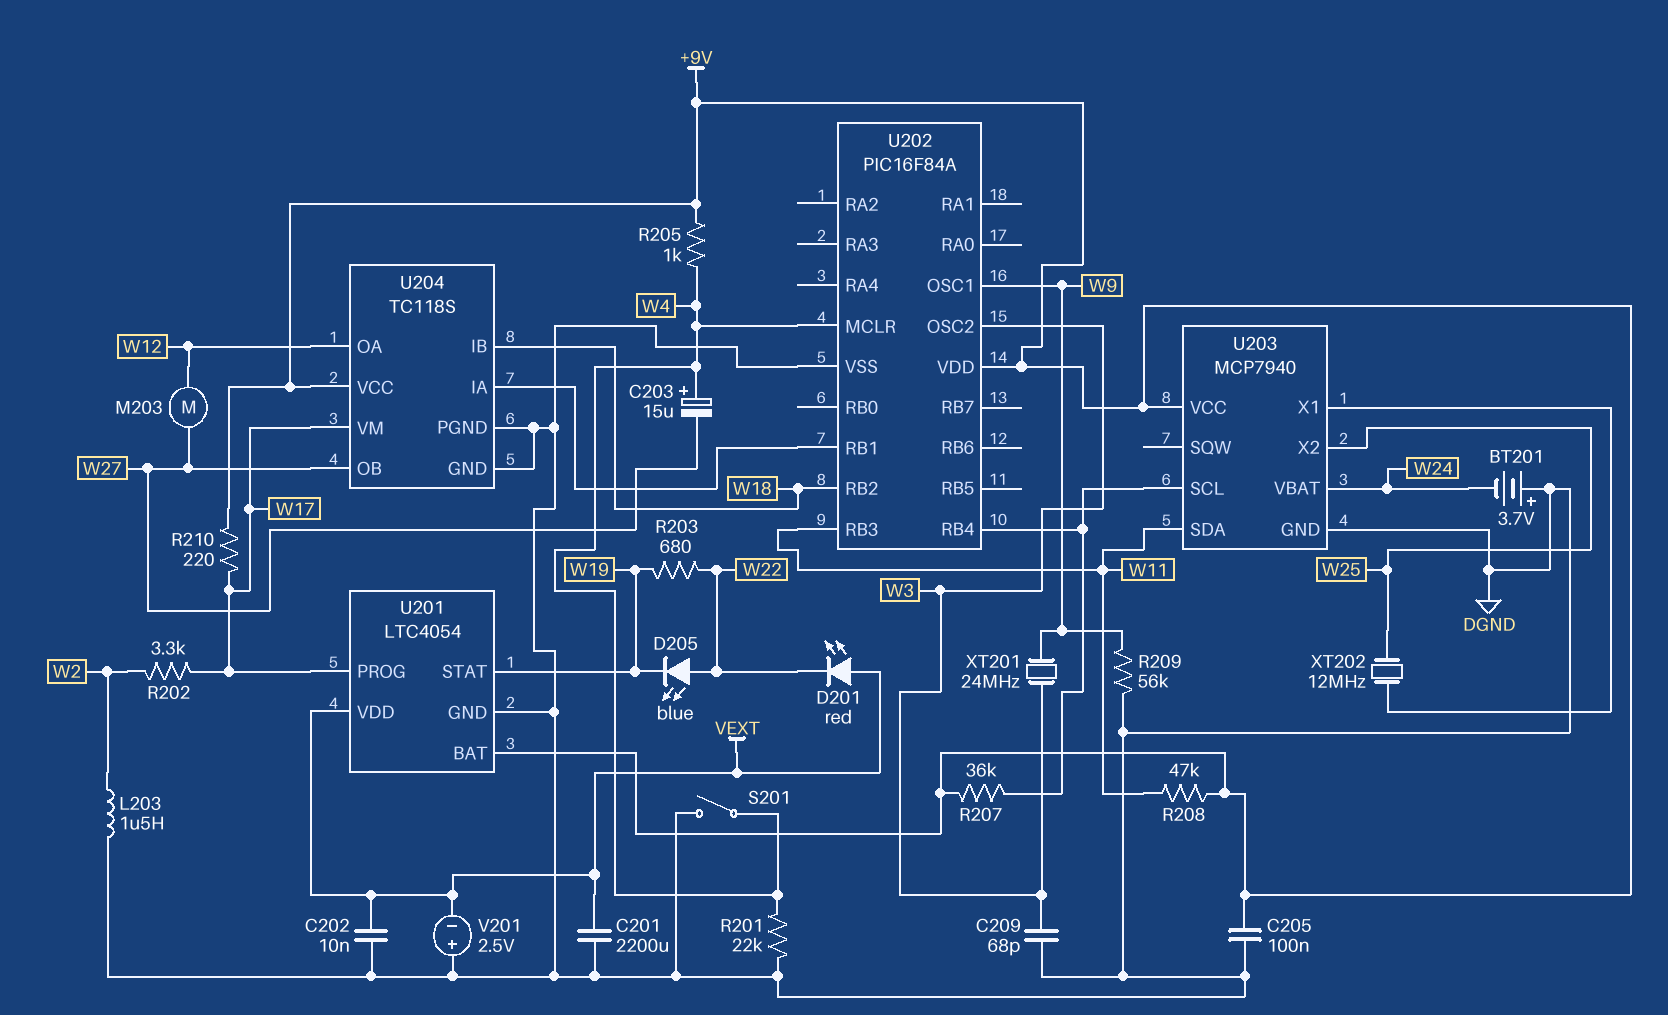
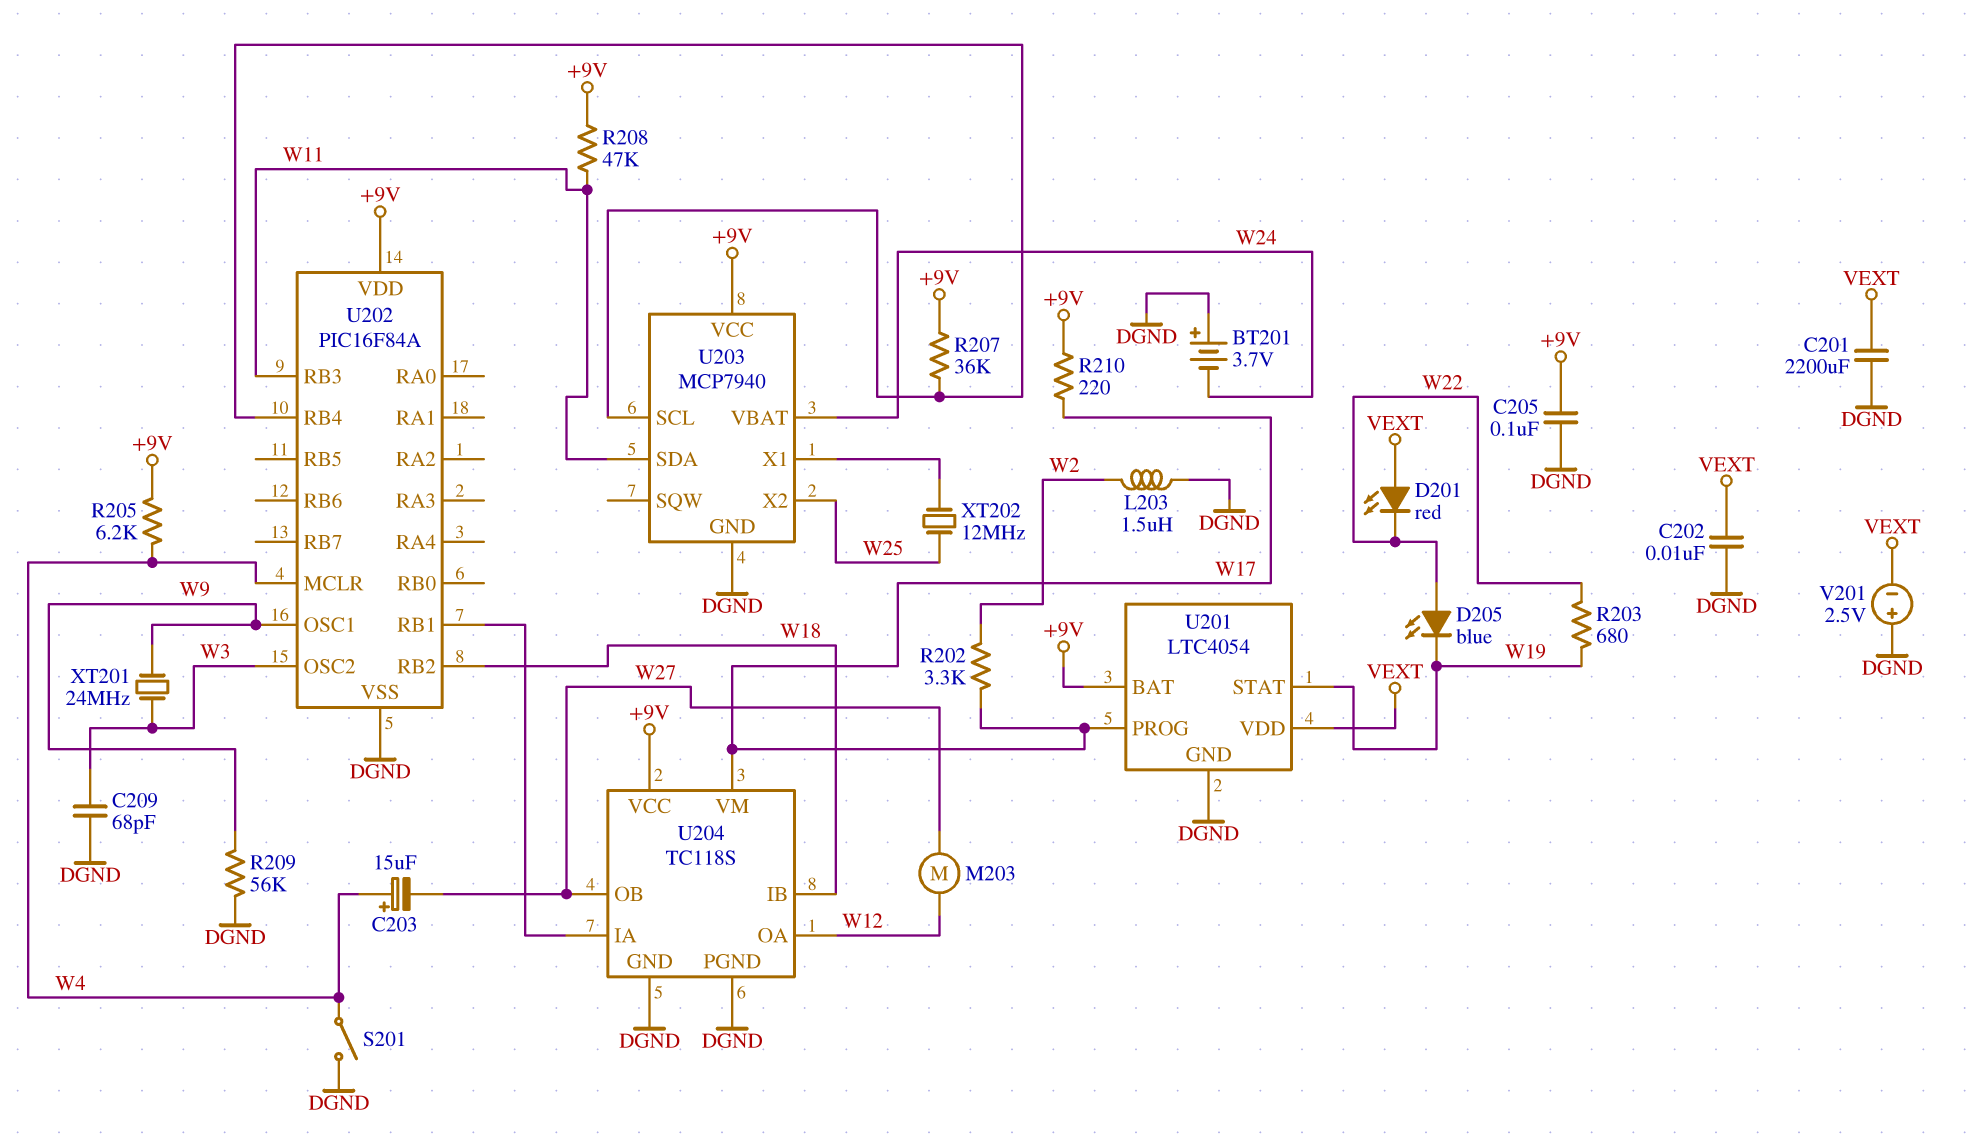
R201: 22k (DGND, W4) -> none
R205: 1k (+9V, W4) -> 6.2k (+9V, W4)

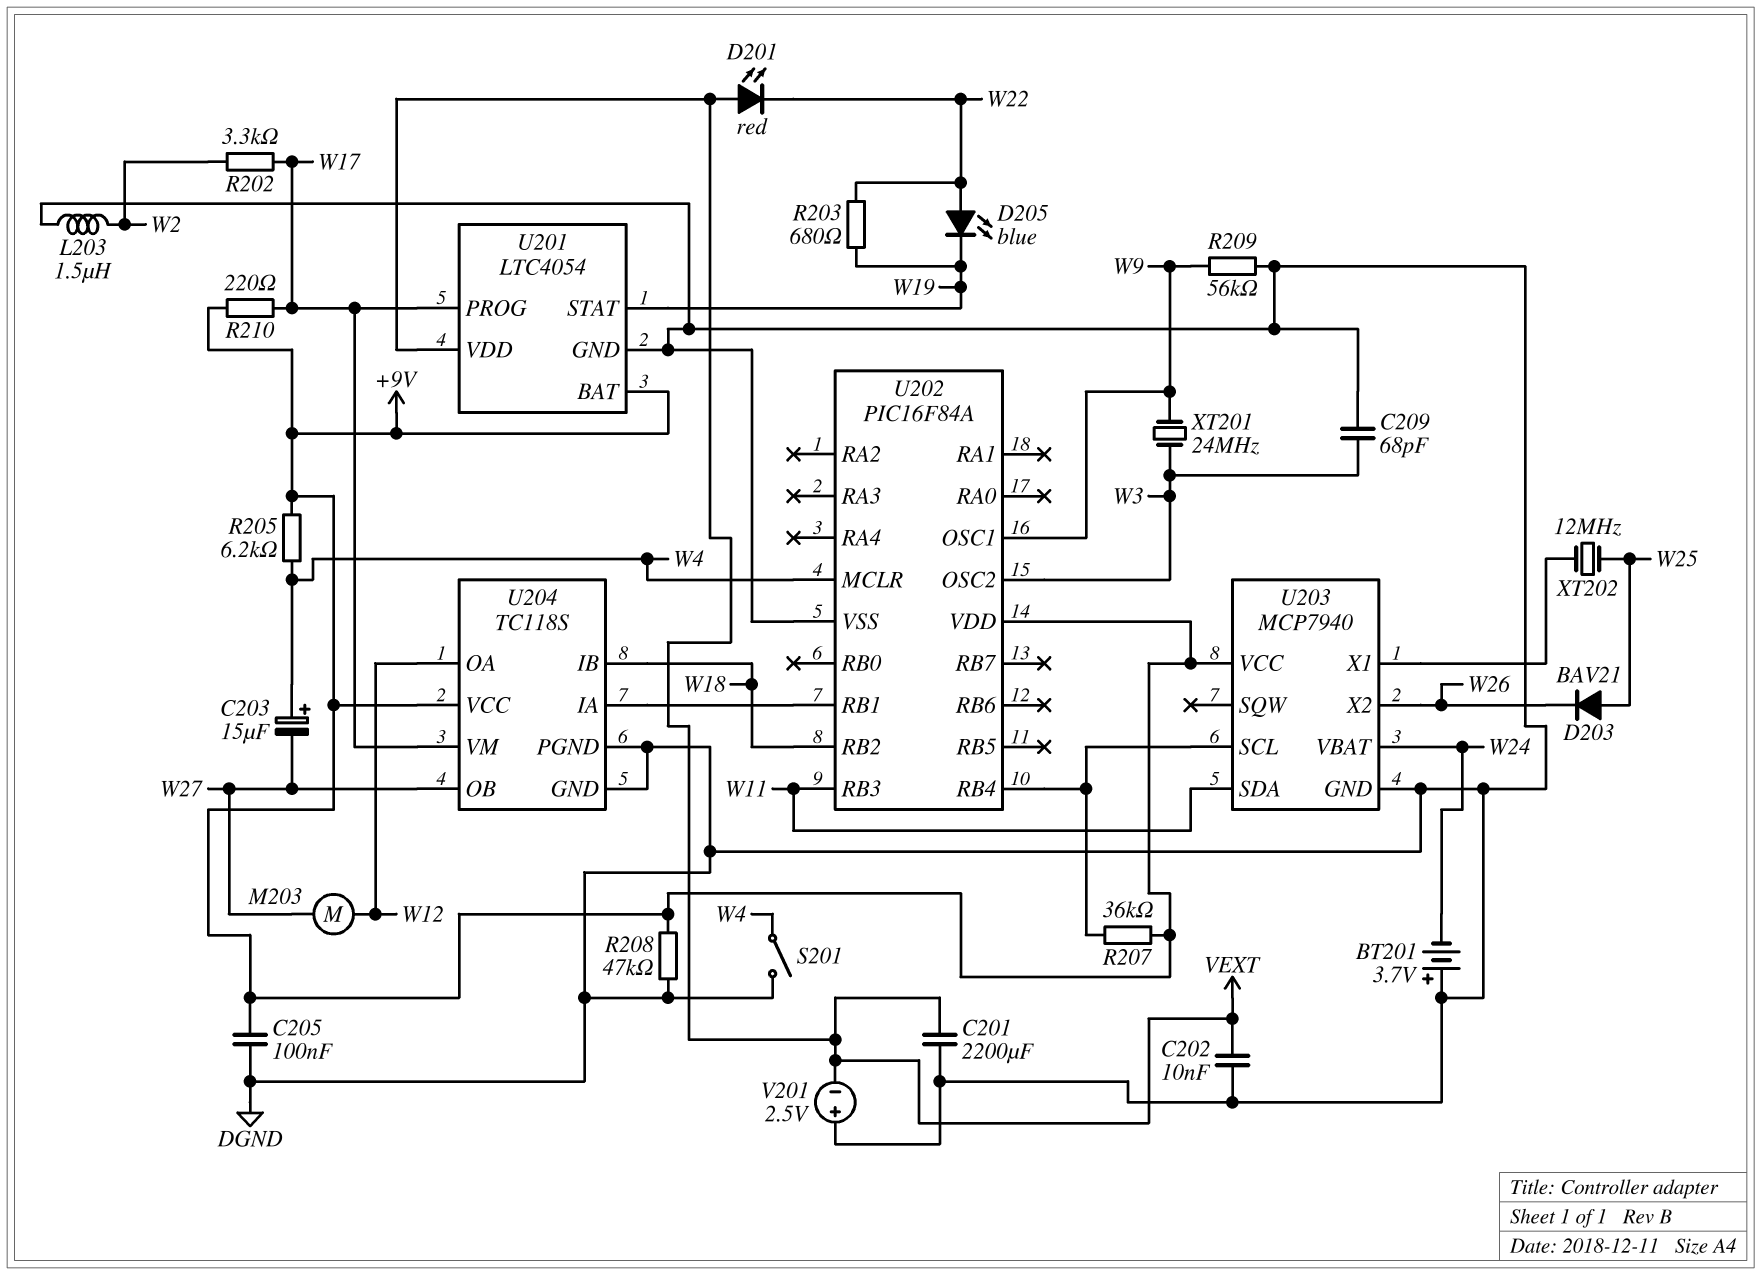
D203: none -> diode BAV21 (A W25, K W26)
R208: 47k (+9V, W11) -> 47k (+9V, DGND)
U203 pin X2: W25 -> W26

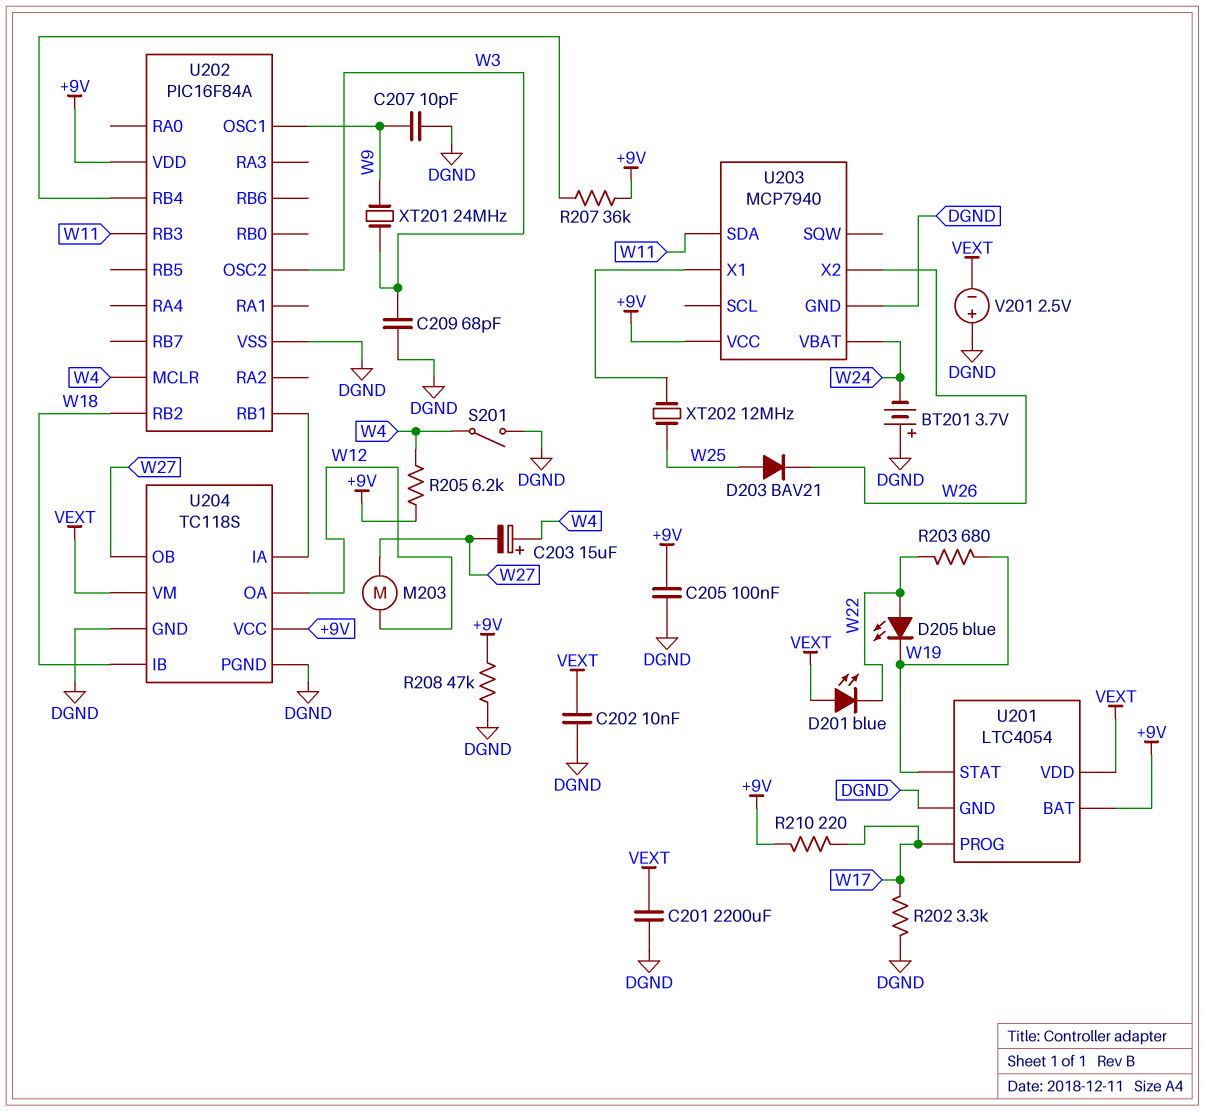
C207: none -> 10pF (DGND, W9)
D201: LED red (A VEXT, K W22) -> LED blue (A VEXT, K W22)
L203: 1.5uH (DGND, W2) -> none
R202: 3.3k (W2, W17) -> 3.3k (DGND, W17)
R209: 56k (DGND, W9) -> none
U203 pin SCL: U202/RB4 -> none
U204 pin VM: W17 -> VEXT

